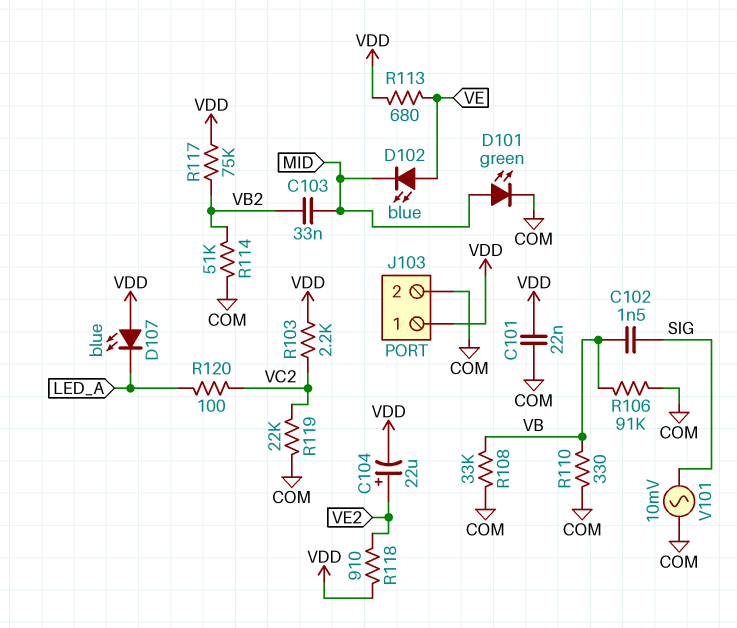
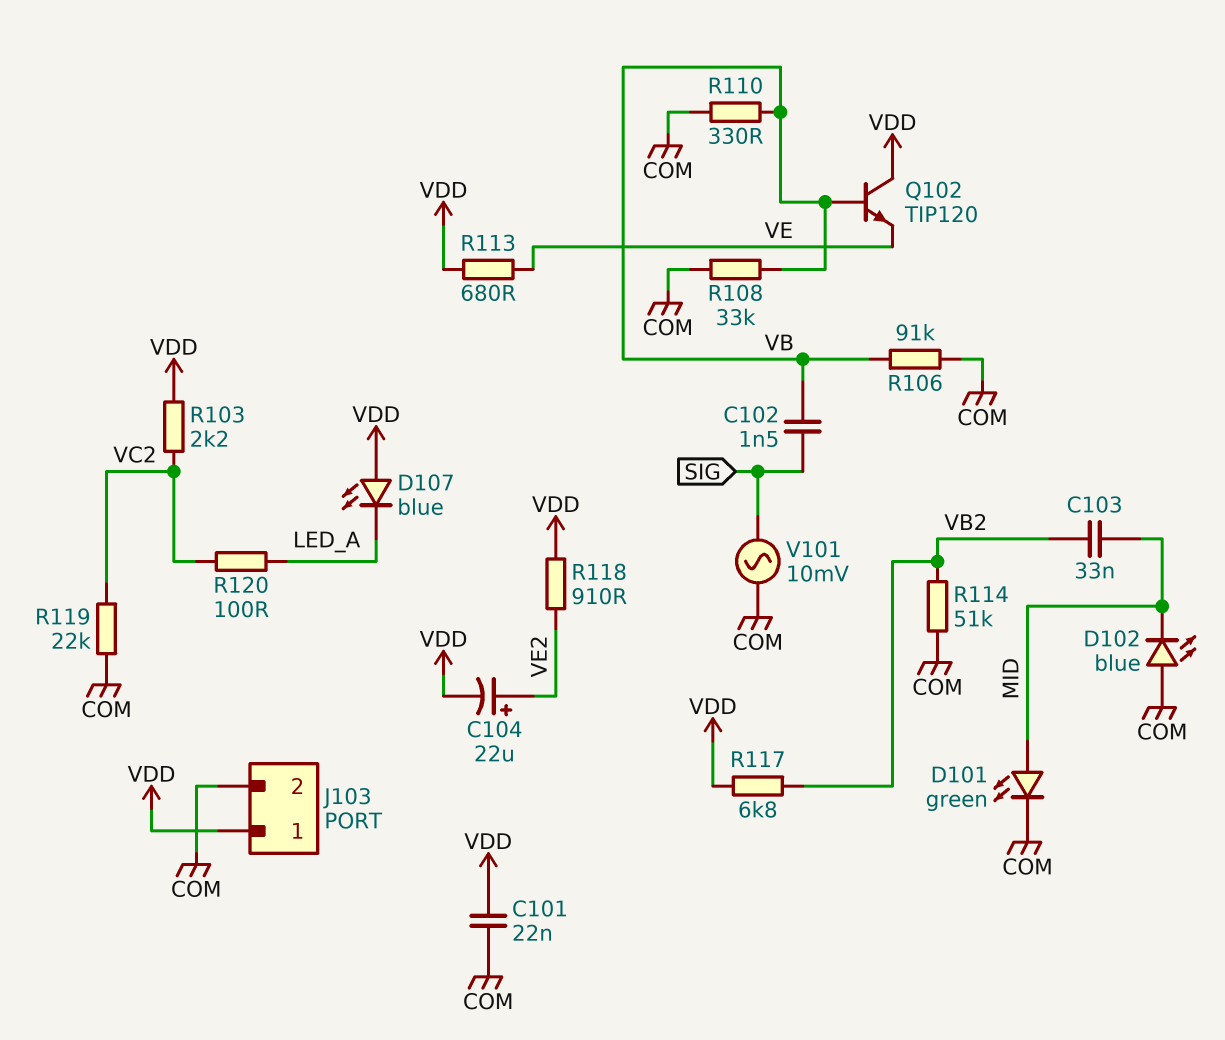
D102: LED blue (A VE, K MID) -> LED blue (A COM, K MID)
Q102: none -> NPN TIP120 (B VB, C VDD, E VE)
R117: 75k (VB2, VDD) -> 6.8k (VB2, VDD)

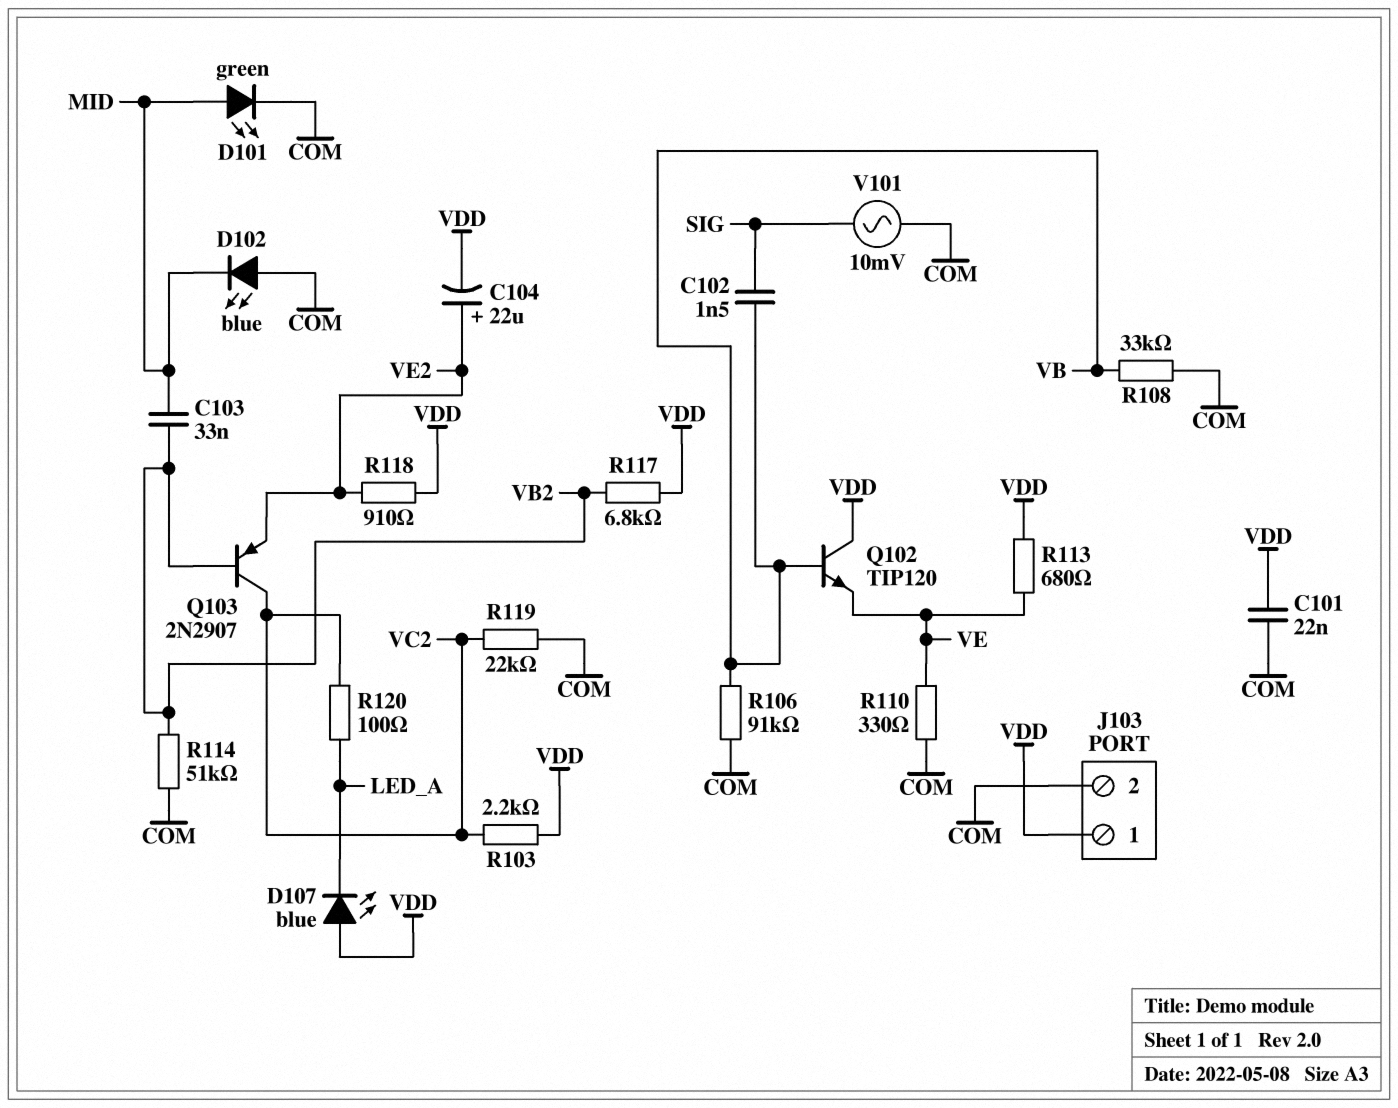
Q103: none -> PNP 2N2907 (B VB2, C VC2, E VE2)
R110: 330 (COM, VB) -> 330 (COM, VE)

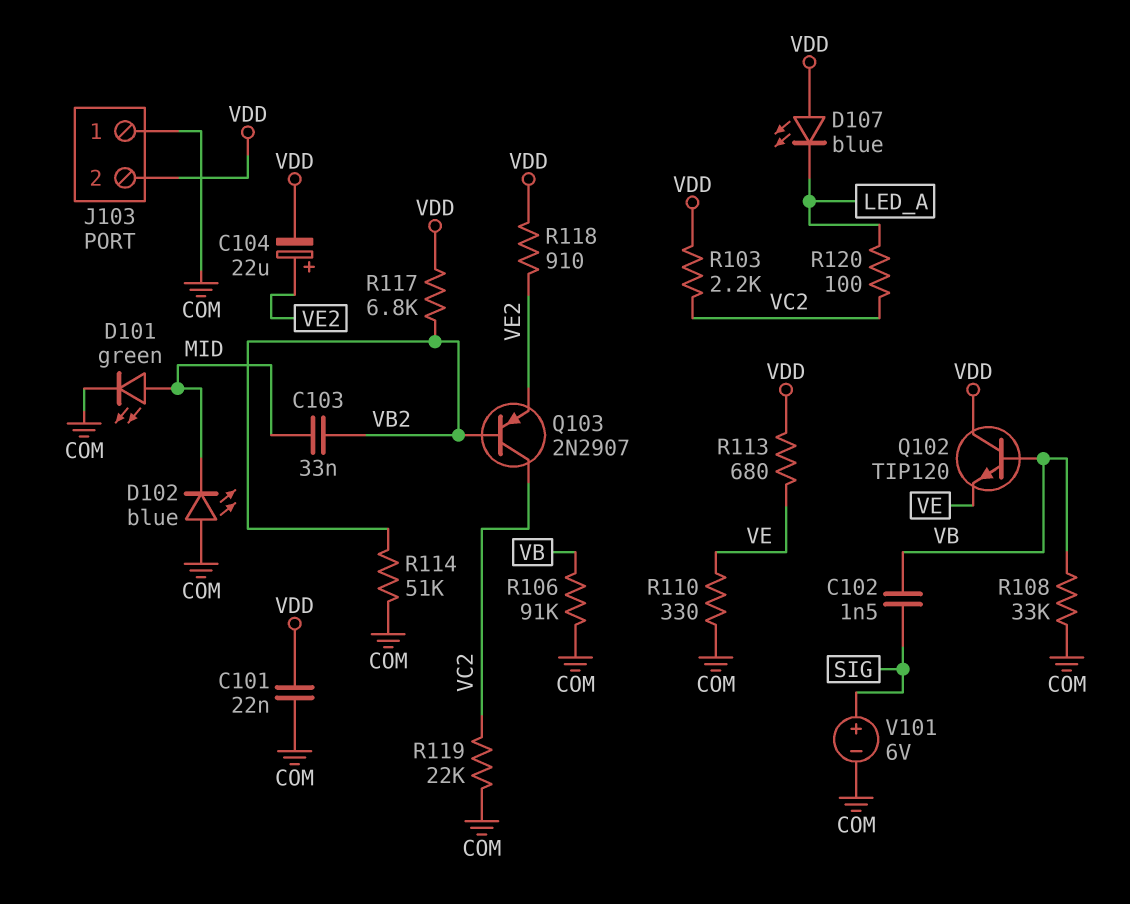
J103 pin 1: VDD -> COM
J103 pin 2: COM -> VDD
V101: AC 10mV (COM, SIG) -> 6V (plus SIG, minus COM)

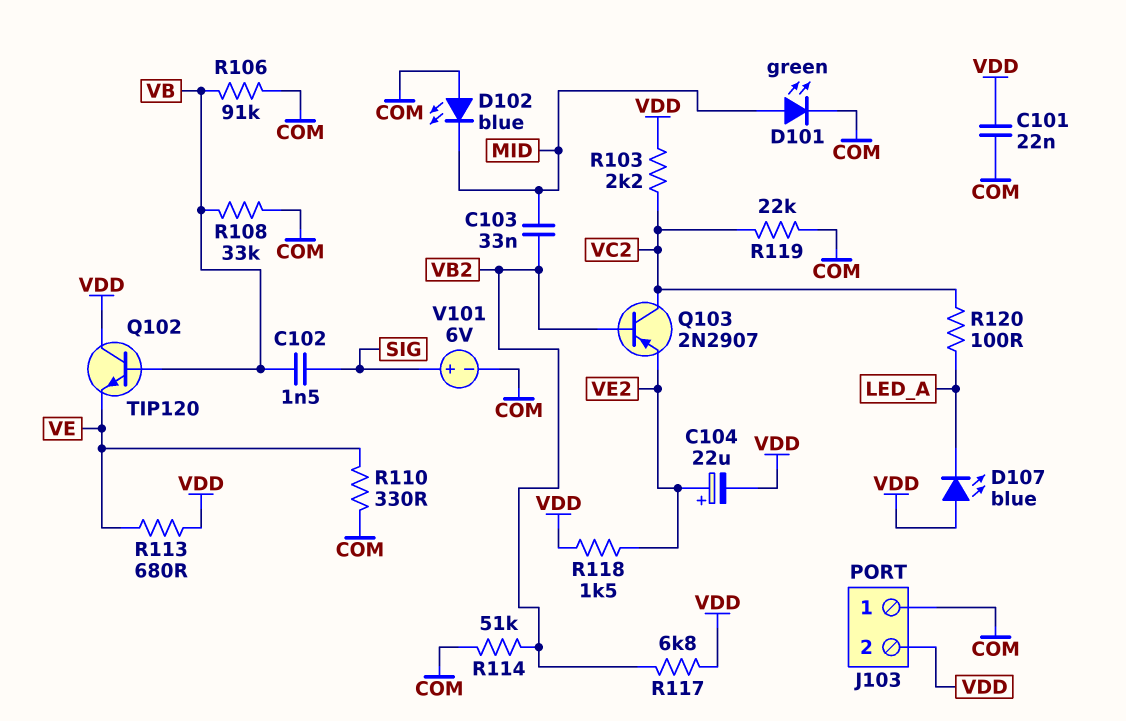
R118: 910 (VDD, VE2) -> 1.5k (VDD, VE2)

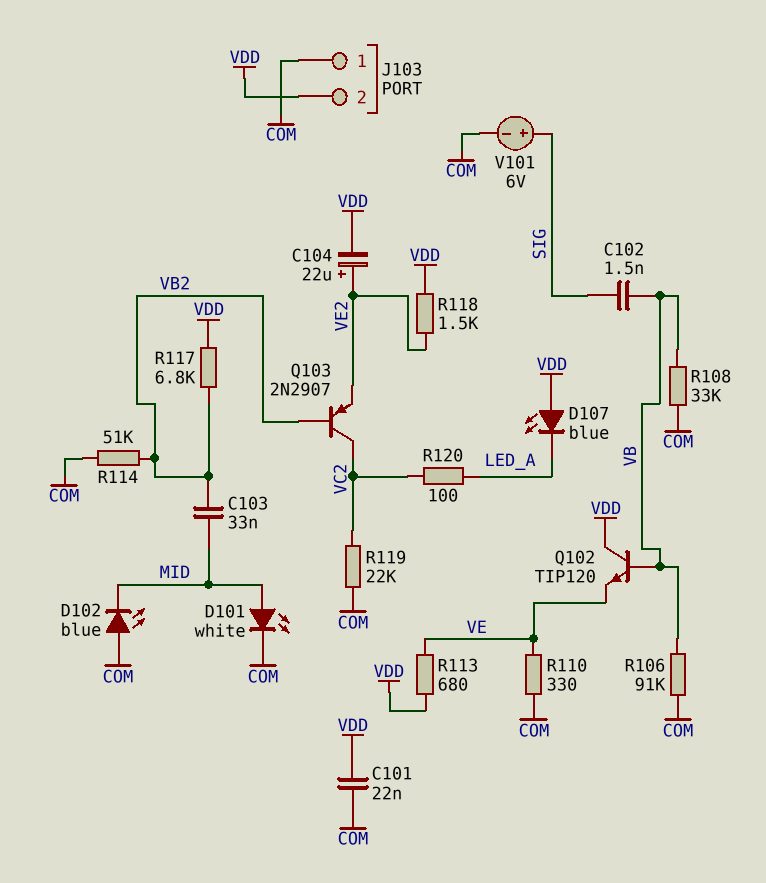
D101: LED green (A MID, K COM) -> LED white (A MID, K COM)
R103: 2.2k (VC2, VDD) -> none

